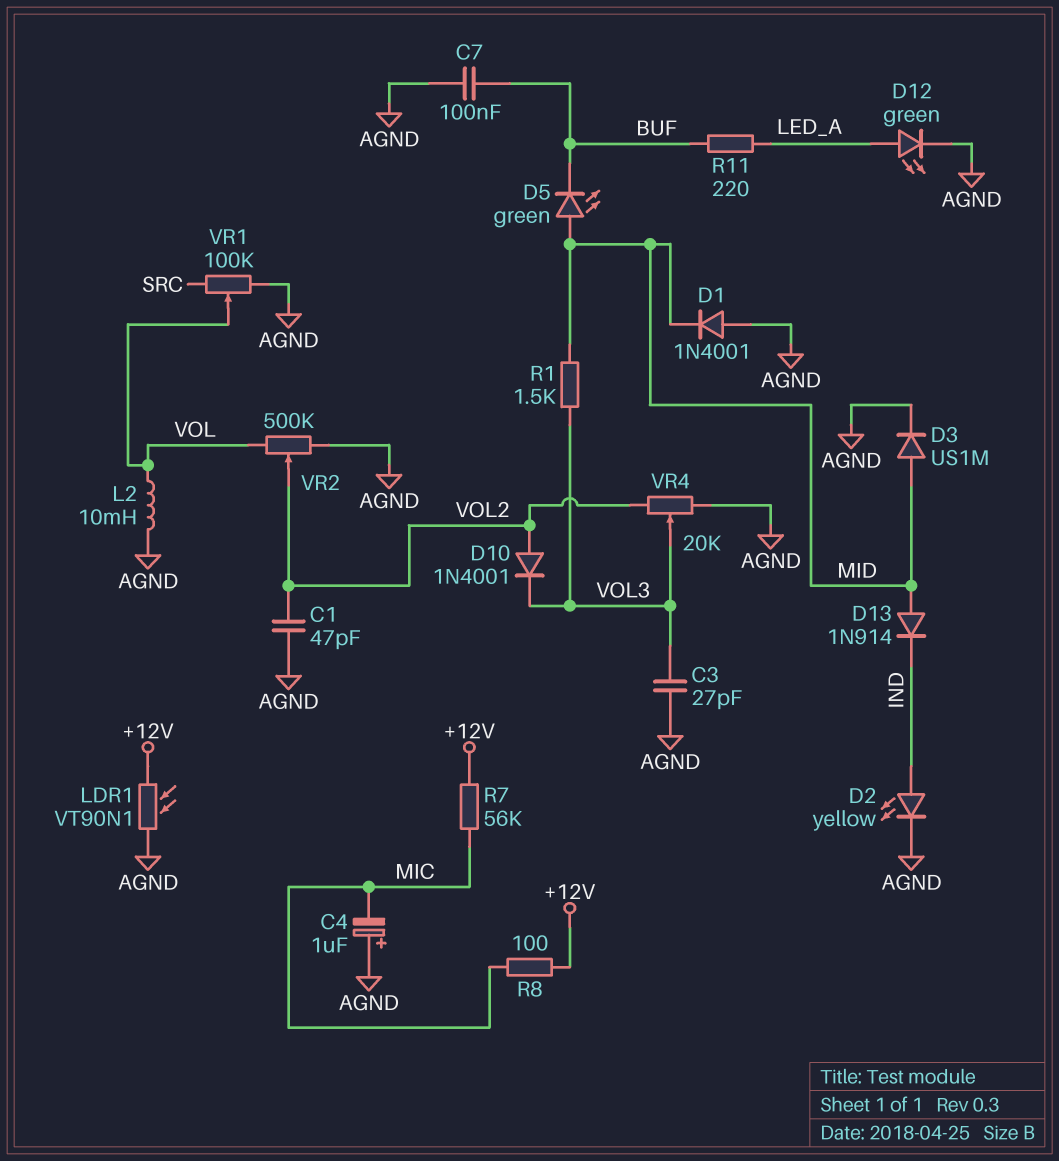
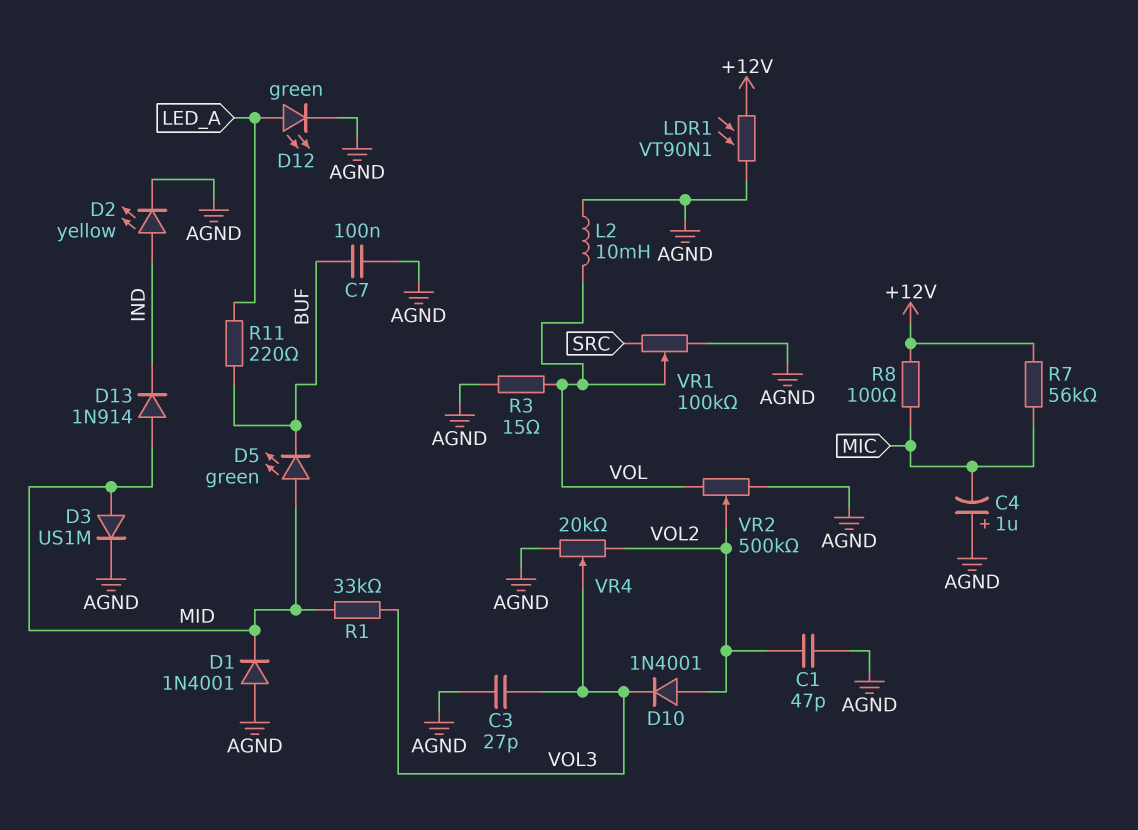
R1: 1.5k (MID, VOL3) -> 33k (MID, VOL3)
R3: none -> 15 (AGND, VOL)

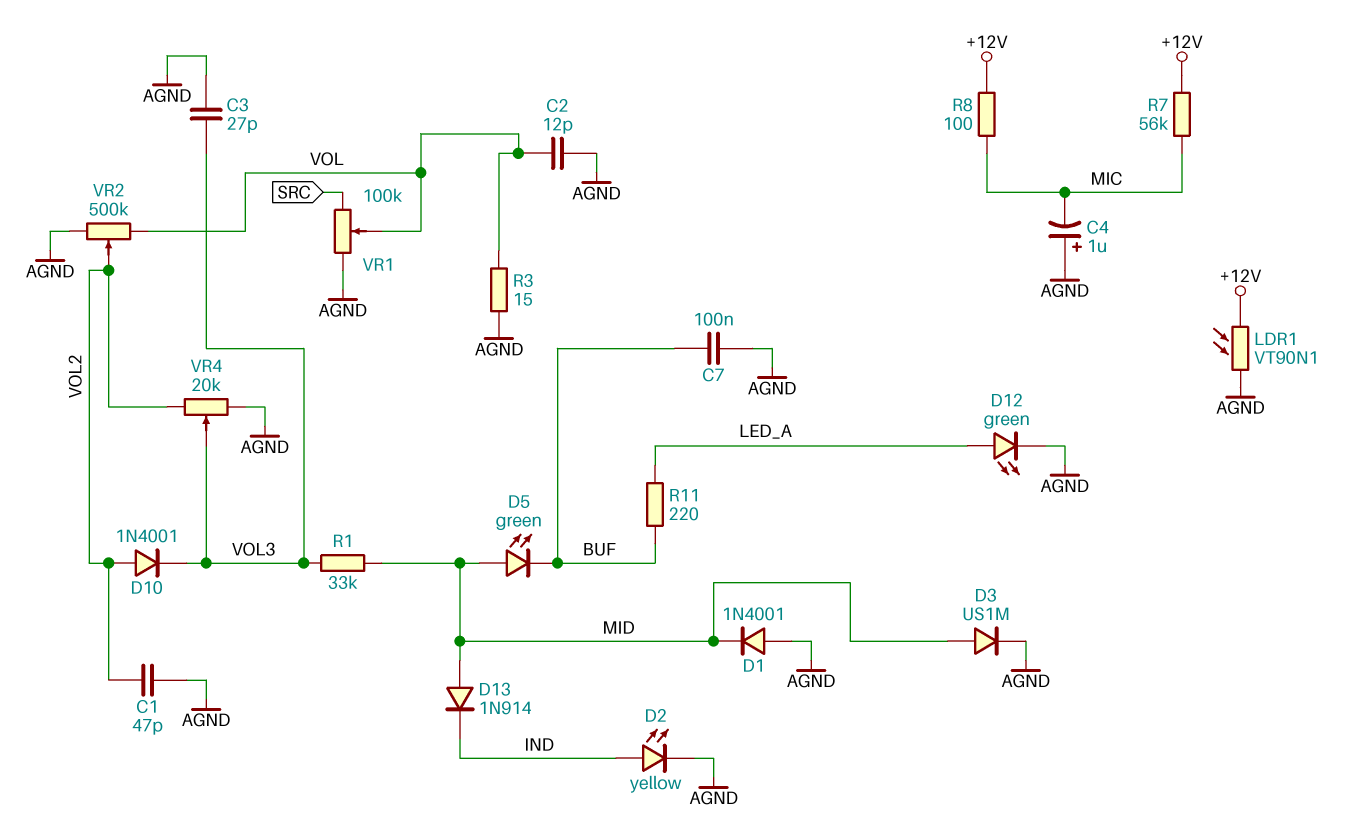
C2: none -> 12pF (AGND, VOL)
L2: 10mH (AGND, VOL) -> none

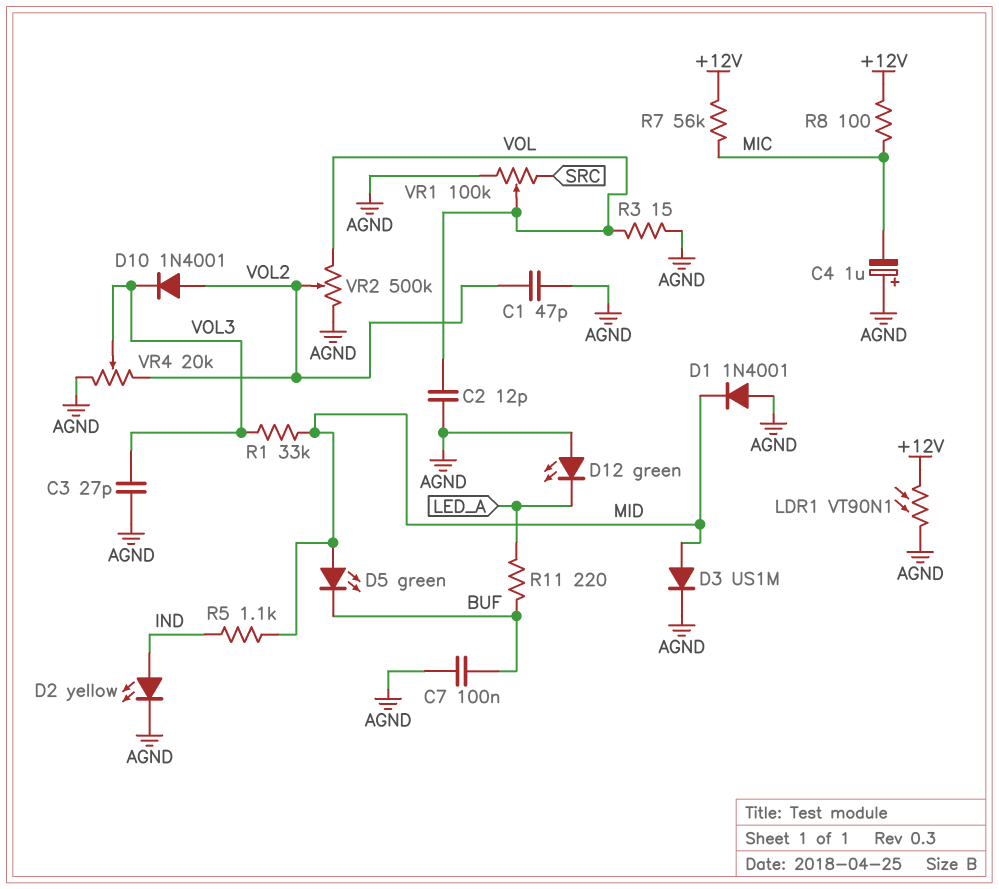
D12: LED green (A LED_A, K AGND) -> LED green (A AGND, K LED_A)
D13: diode 1N914 (A MID, K IND) -> none
R5: none -> 1.1k (IND, MID)

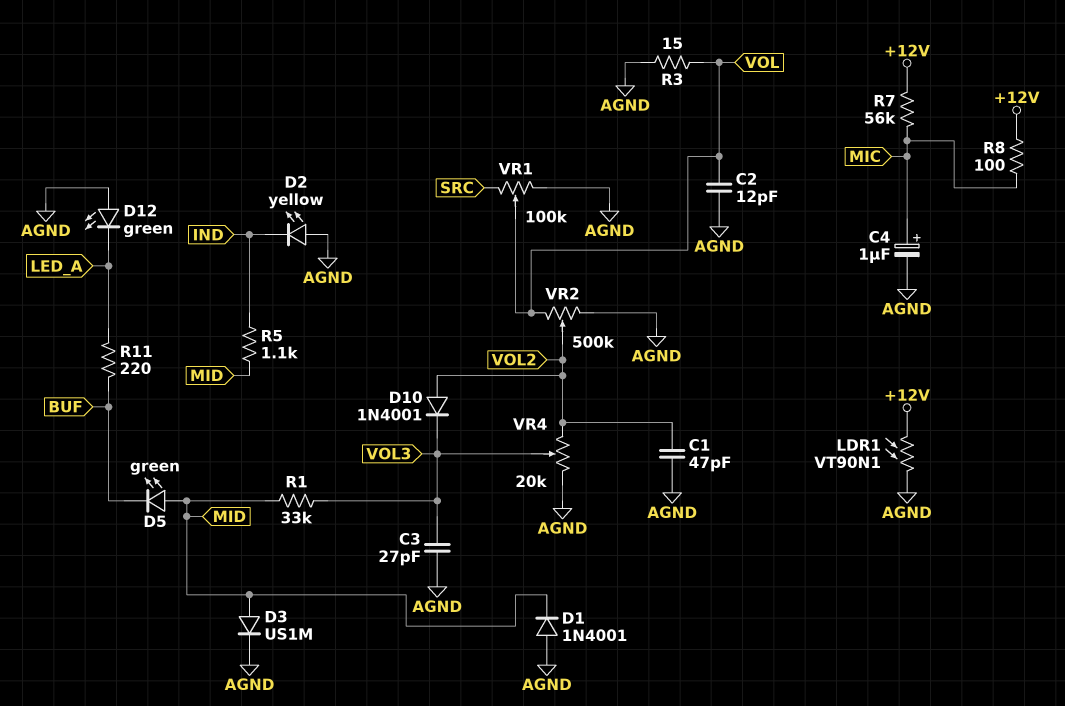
C4: 1uF (plus AGND, minus MIC) -> 1uF (plus MIC, minus AGND)
C7: 100nF (AGND, BUF) -> none
D2: LED yellow (A IND, K AGND) -> LED yellow (A AGND, K IND)

